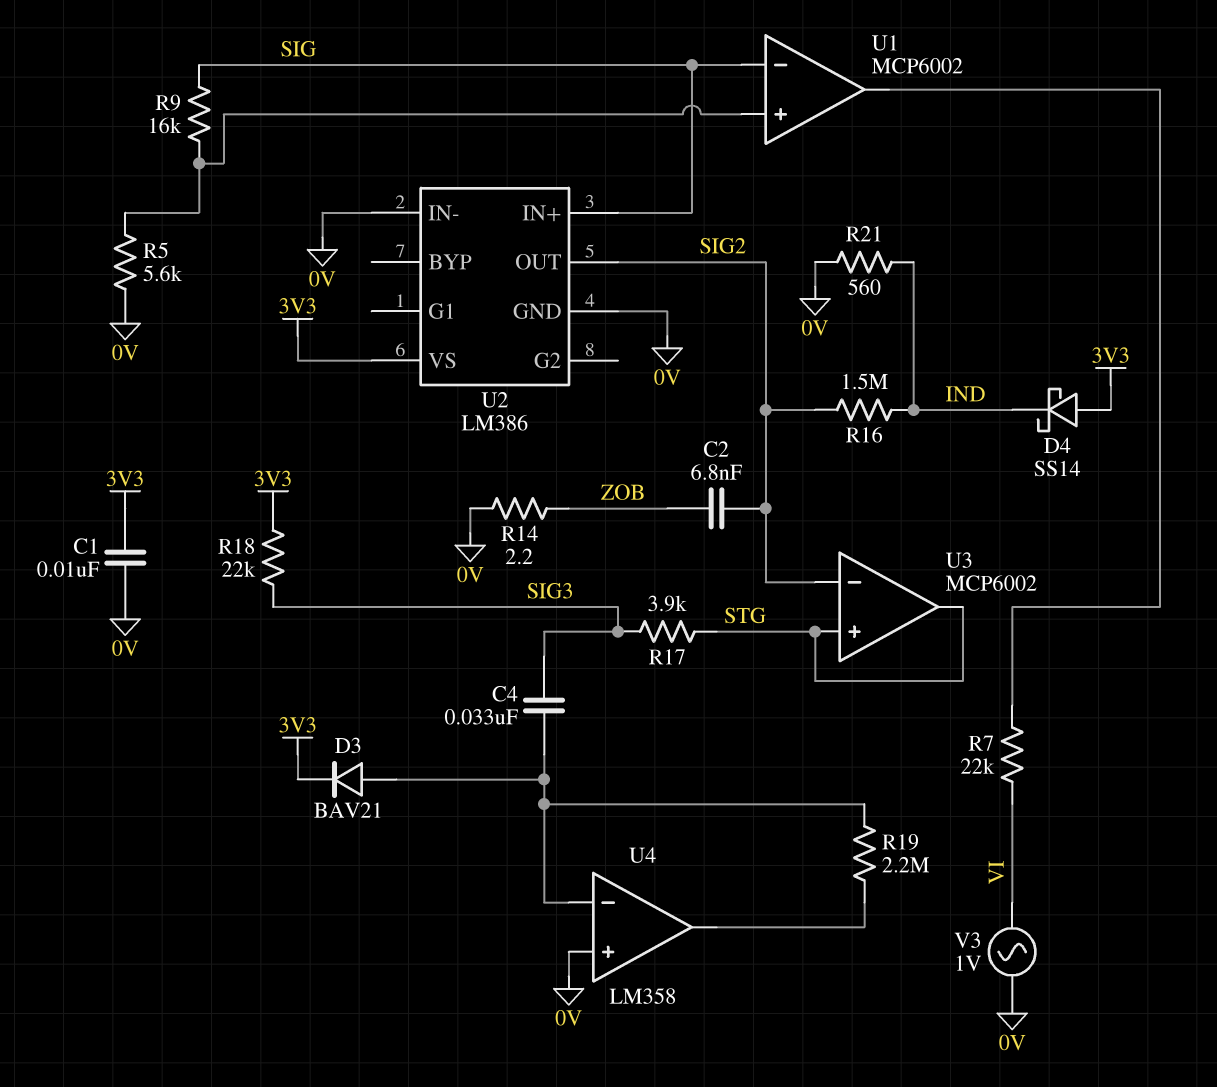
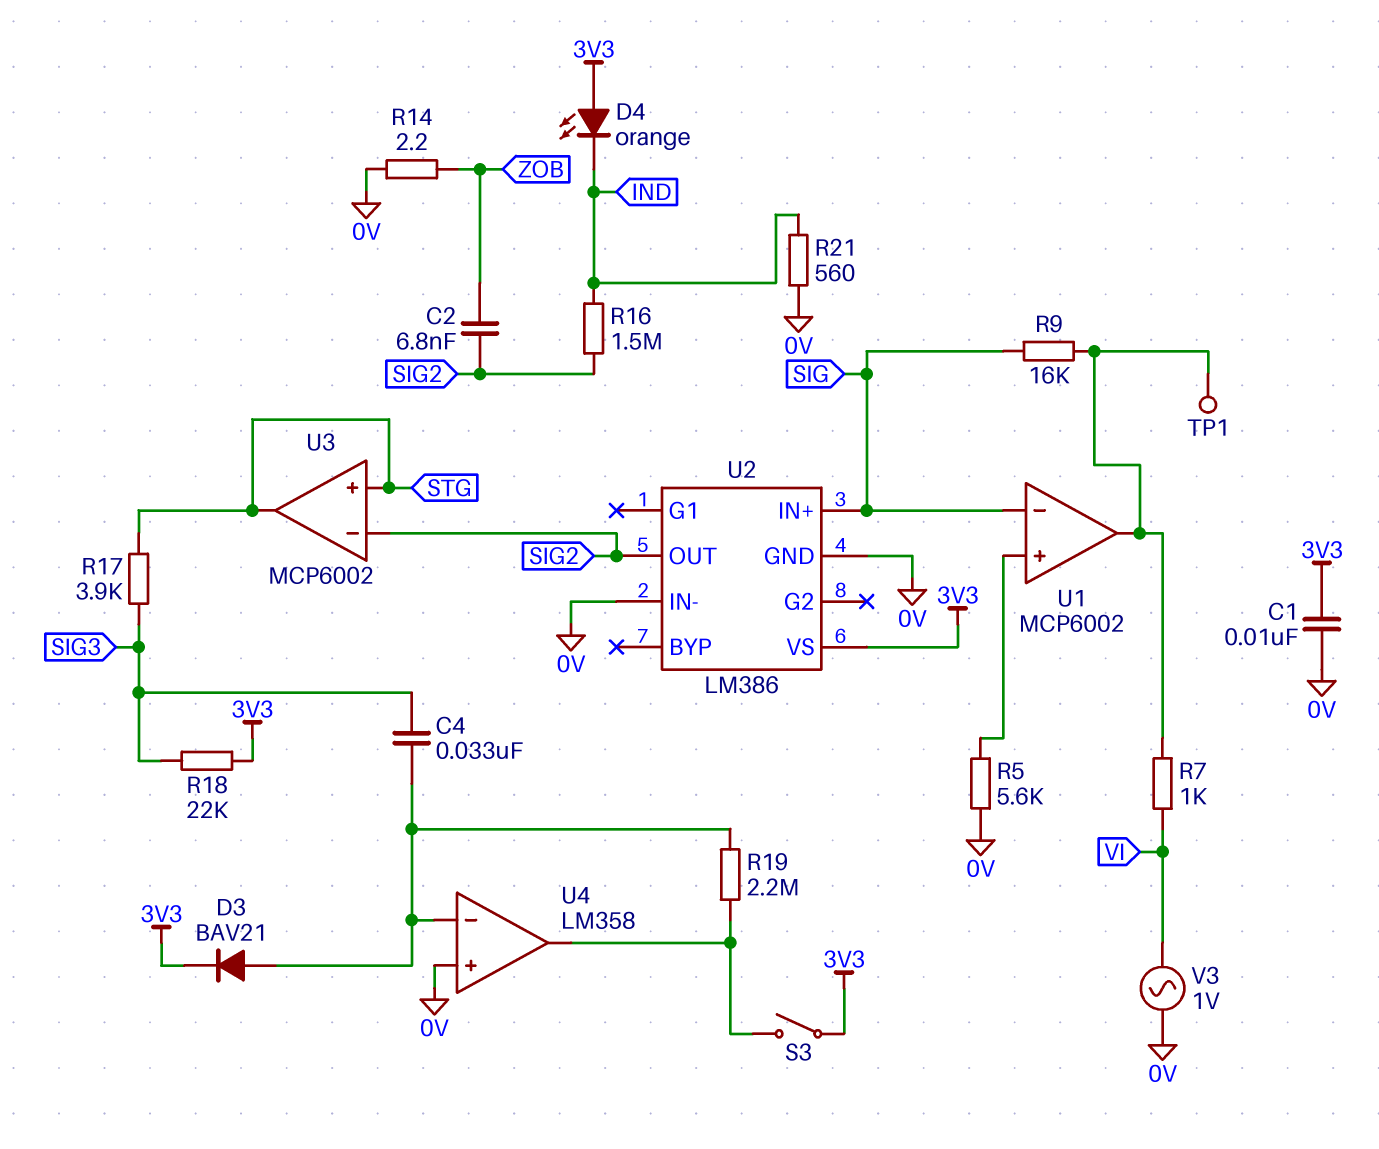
D4: schottky SS14 (A 3V3, K IND) -> LED orange (A 3V3, K IND)
R7: 22k (U1/out, VI) -> 1k (U1/out, VI)
R9: 16k (SIG, U1/in+) -> 16k (SIG, U1/out)
S3: none -> switch (3V3, U4/out)
TP1: none -> test point (U1/out)

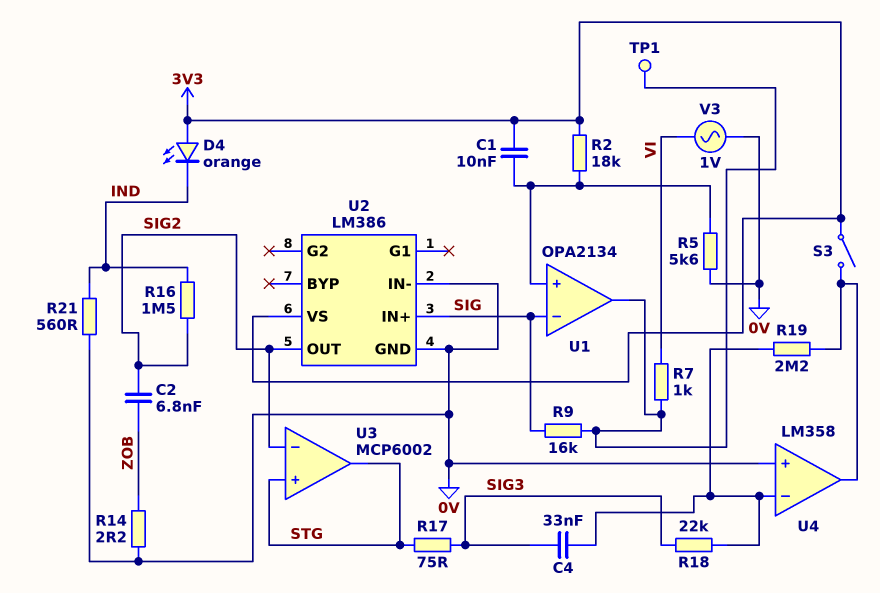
C1: 10nF (0V, 3V3) -> 10nF (3V3, U1/in+)
D3: diode BAV21 (A U4/in-, K 3V3) -> none
R2: none -> 18k (3V3, U1/in+)
R17: 3.9k (SIG3, STG) -> 75 (SIG3, STG)
R18: 22k (3V3, SIG3) -> 22k (SIG3, U4/in-)
U1: MCP6002 -> OPA2134

